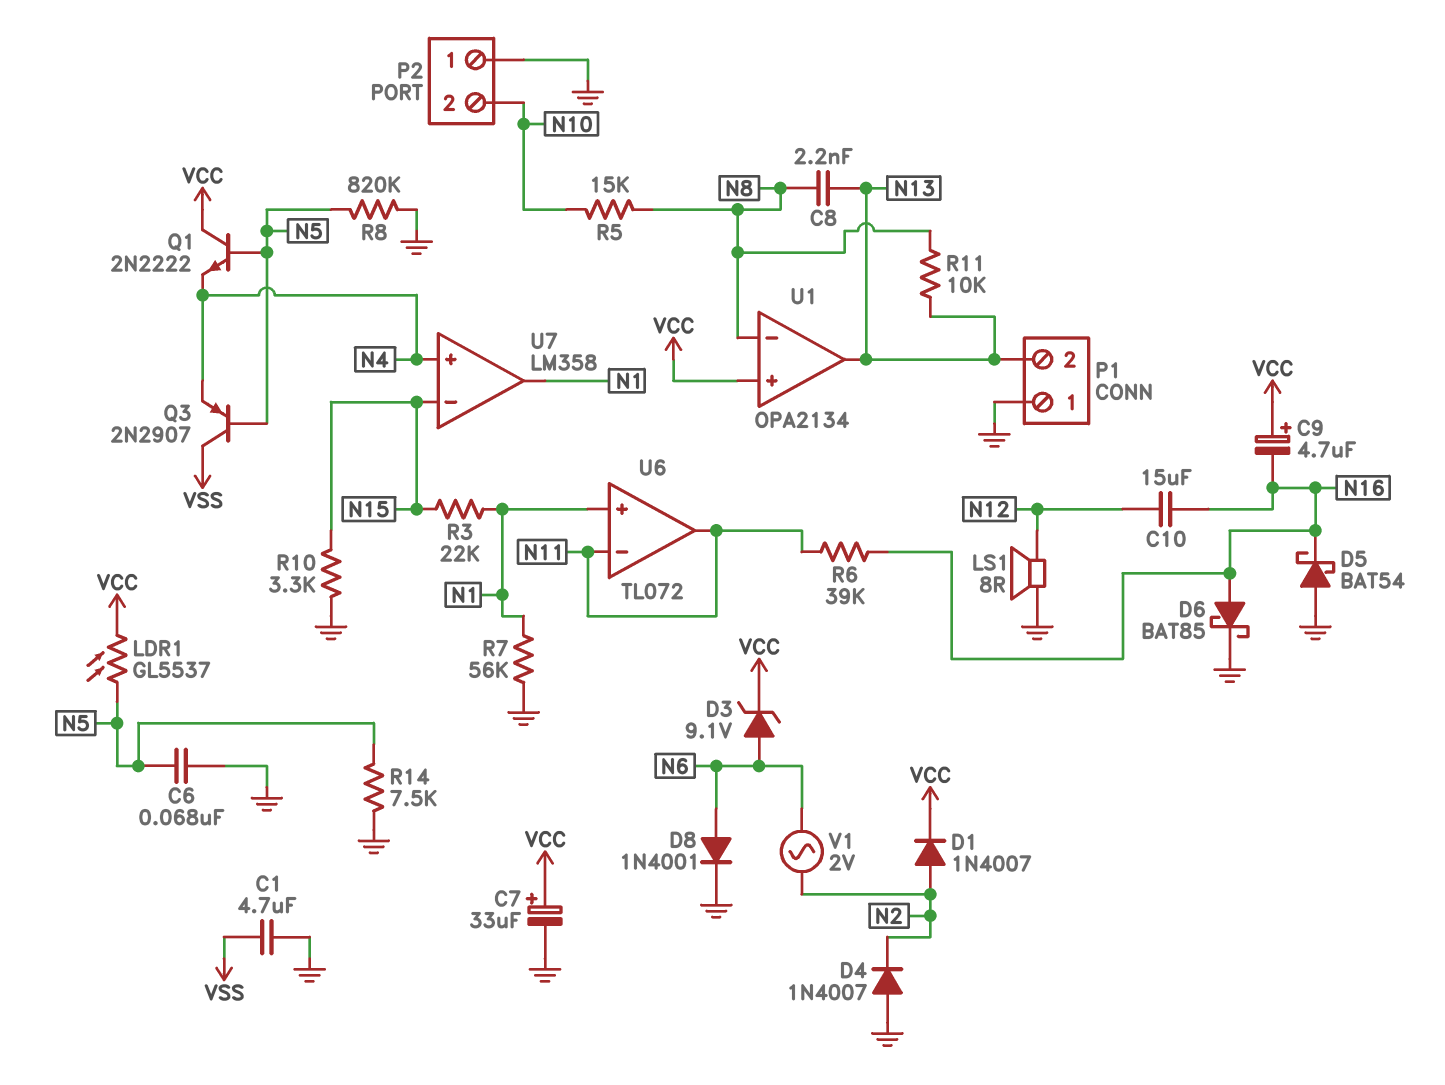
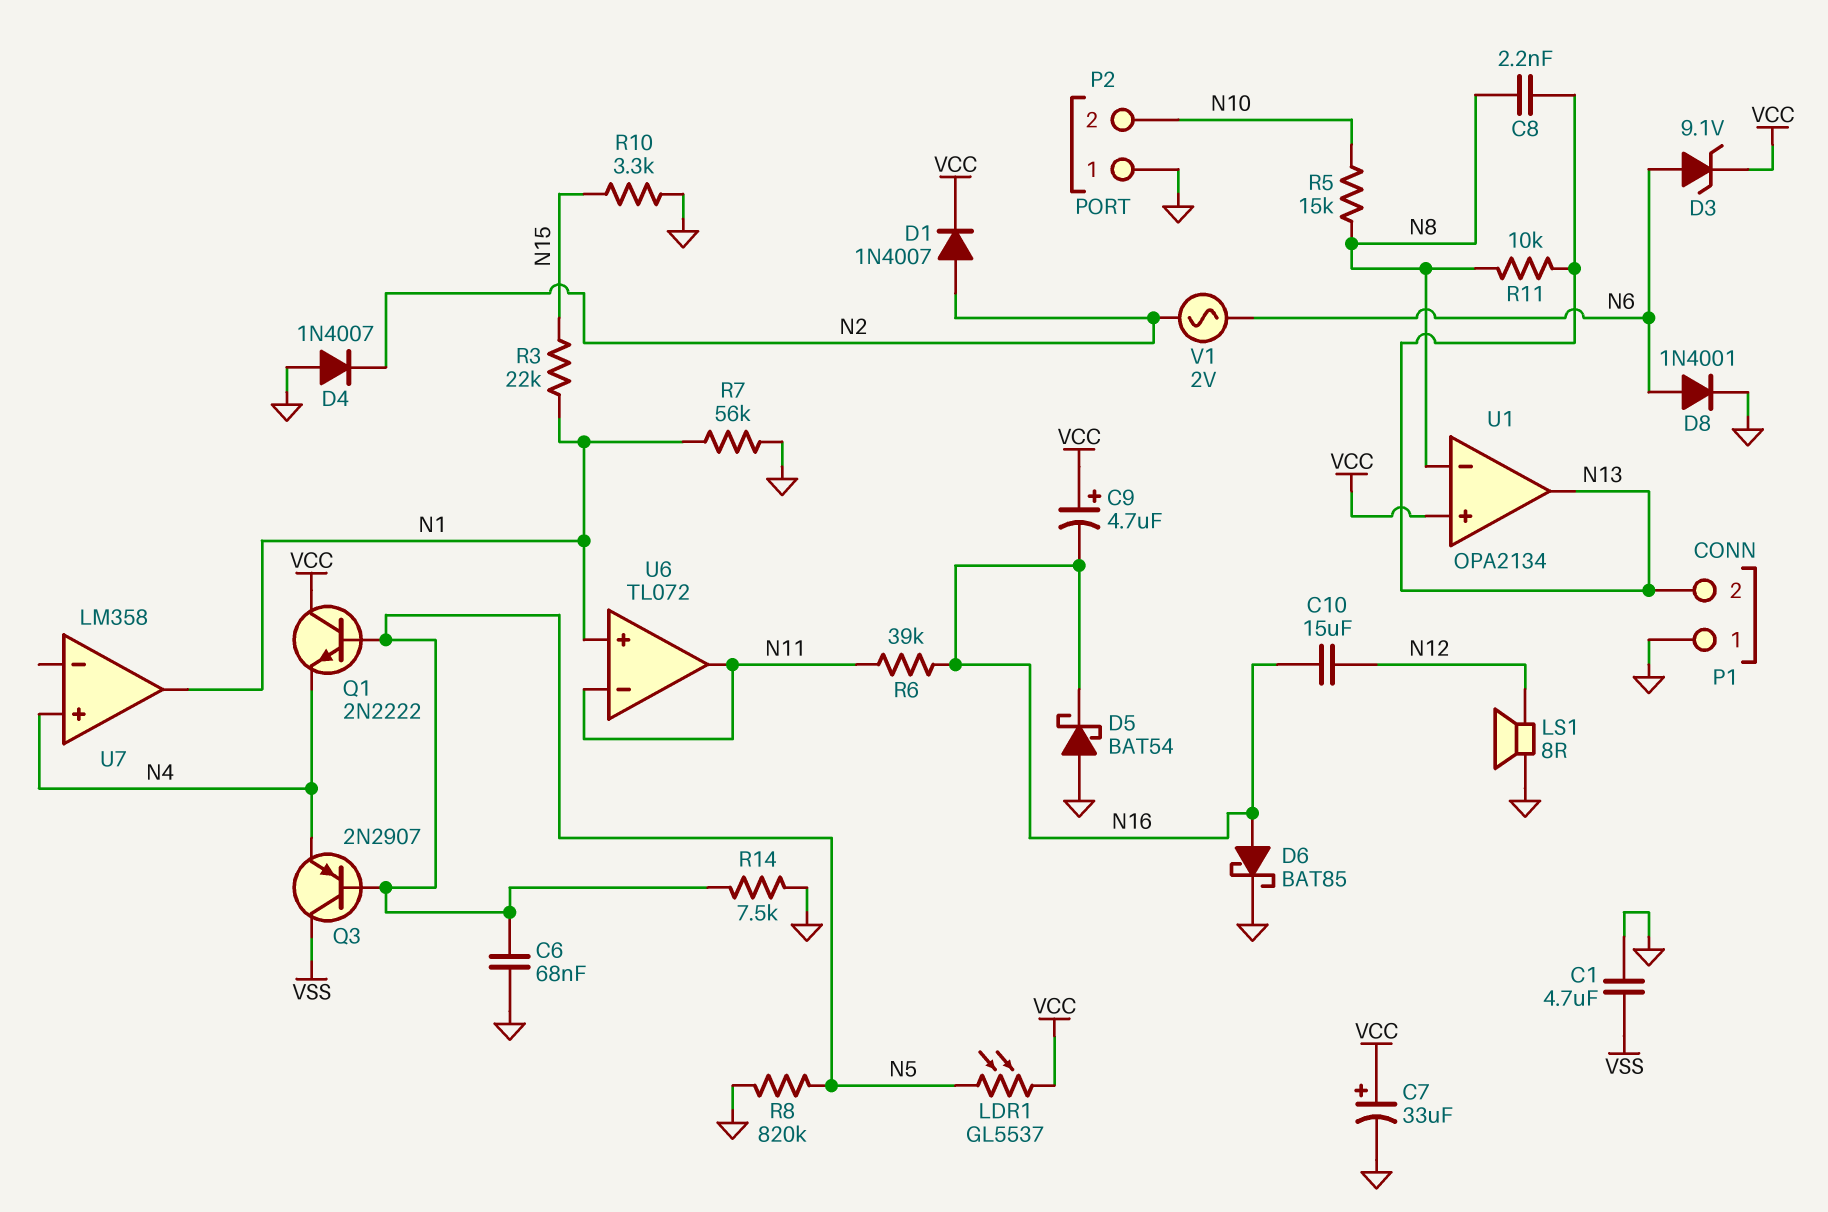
U7 pin in-: N15 -> none

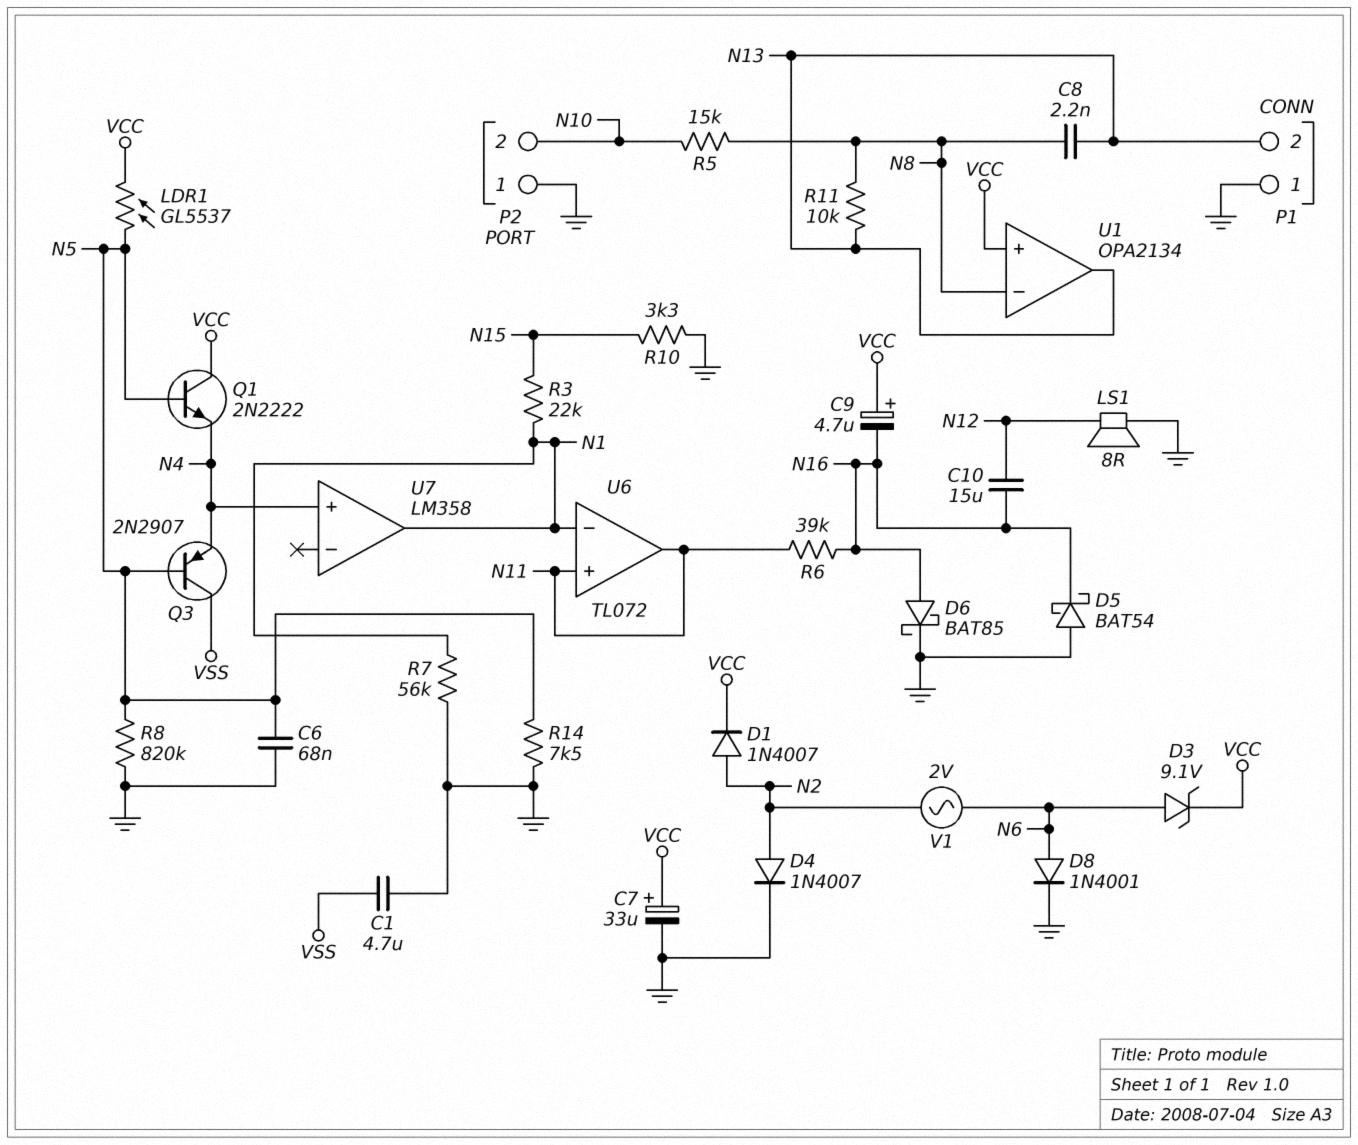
D4: diode 1N4007 (A GND, K N2) -> diode 1N4007 (A N2, K GND)
U6 pin in+: N1 -> N11
U6 pin in-: N11 -> N1

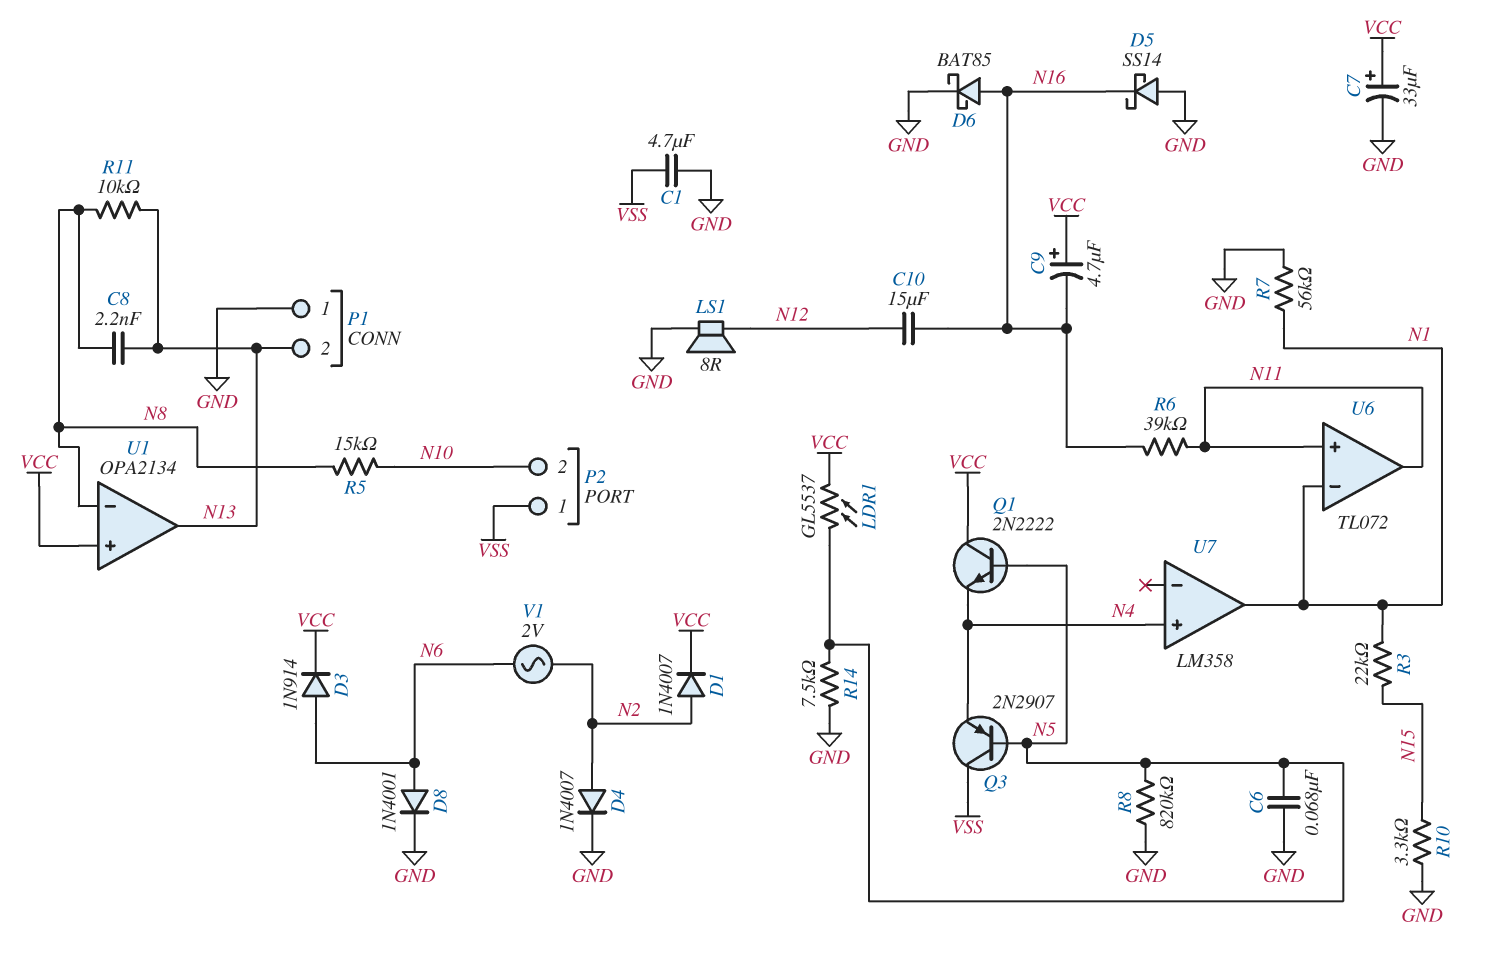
D3: zener 9.1V (A N6, K VCC) -> diode 1N914 (A N6, K VCC)
D5: schottky BAT54 (A GND, K N16) -> schottky SS14 (A GND, K N16)
P2 pin 1: GND -> VSS

